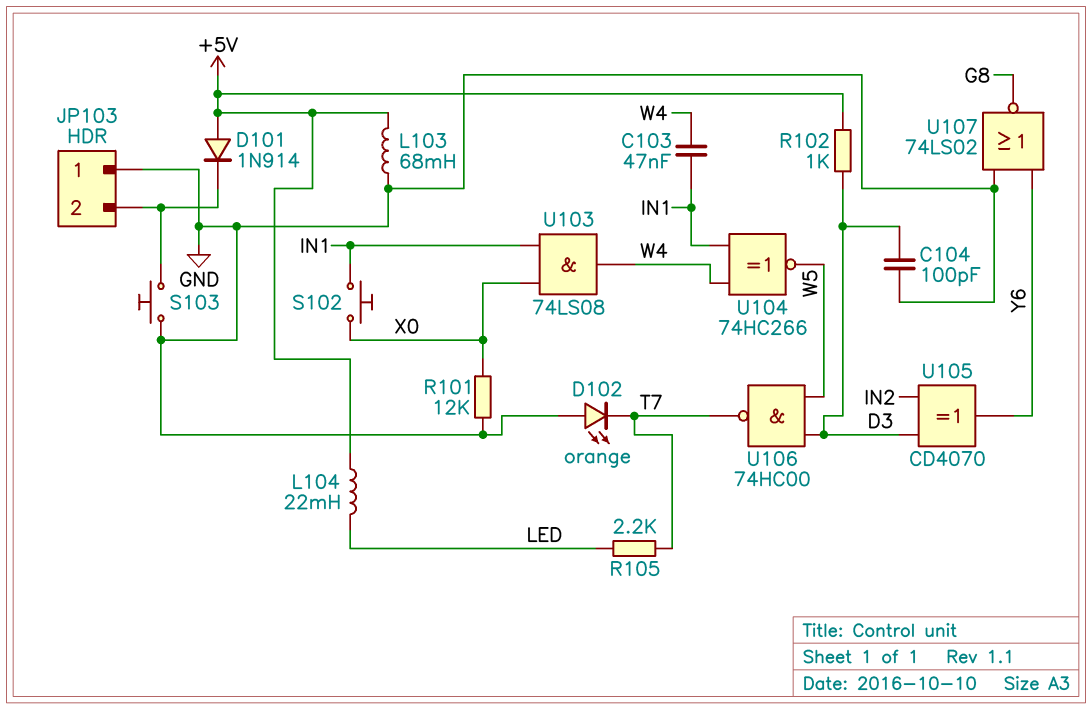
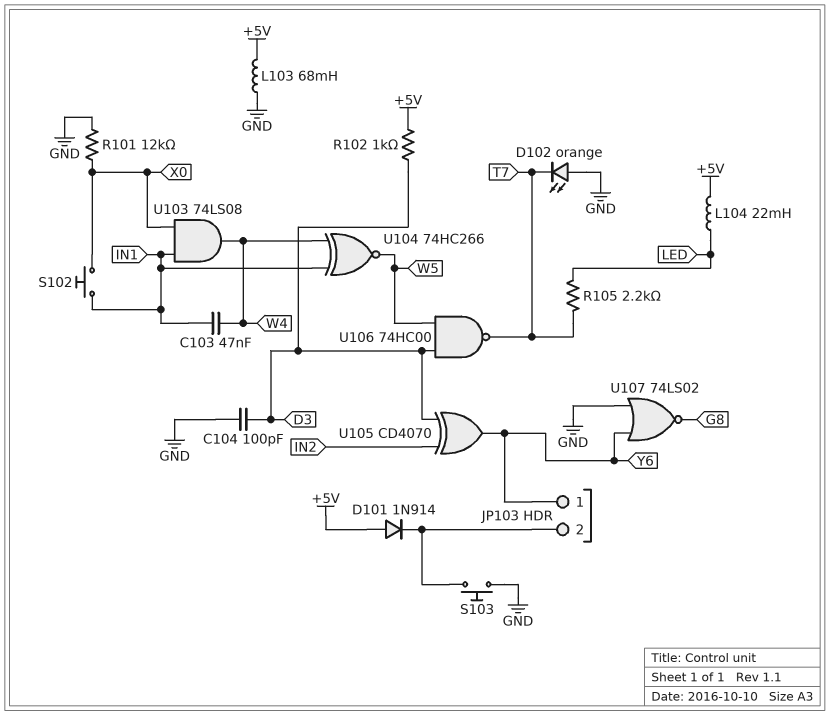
JP103 pin 1: GND -> Y6

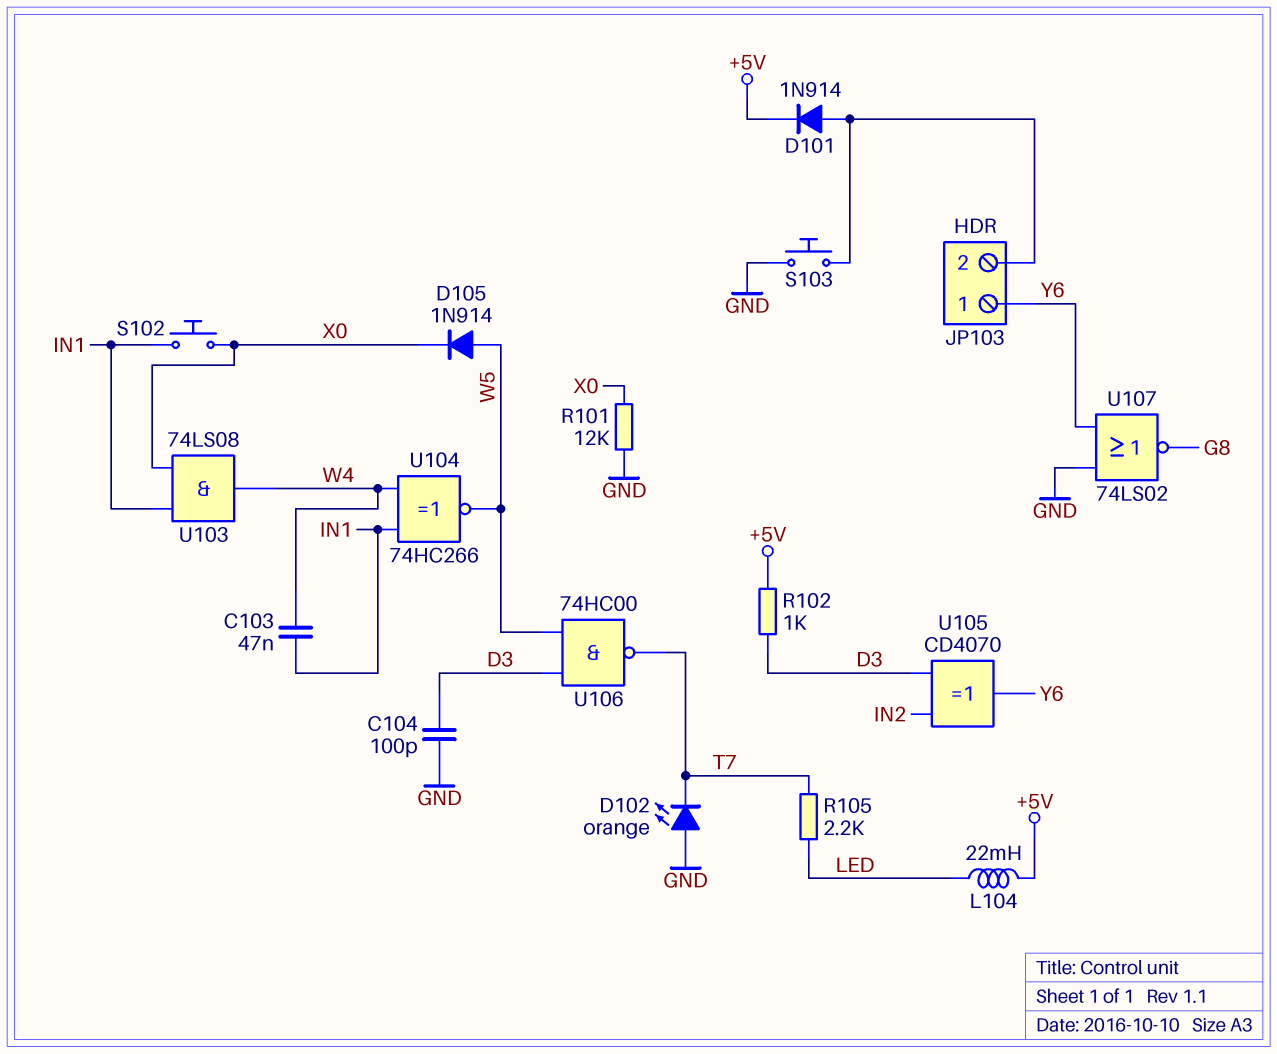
D101: diode 1N914 (A +5V, K JP103/2) -> diode 1N914 (A JP103/2, K +5V)
D105: none -> diode 1N914 (A W5, K X0)
L103: 68mH (+5V, GND) -> none

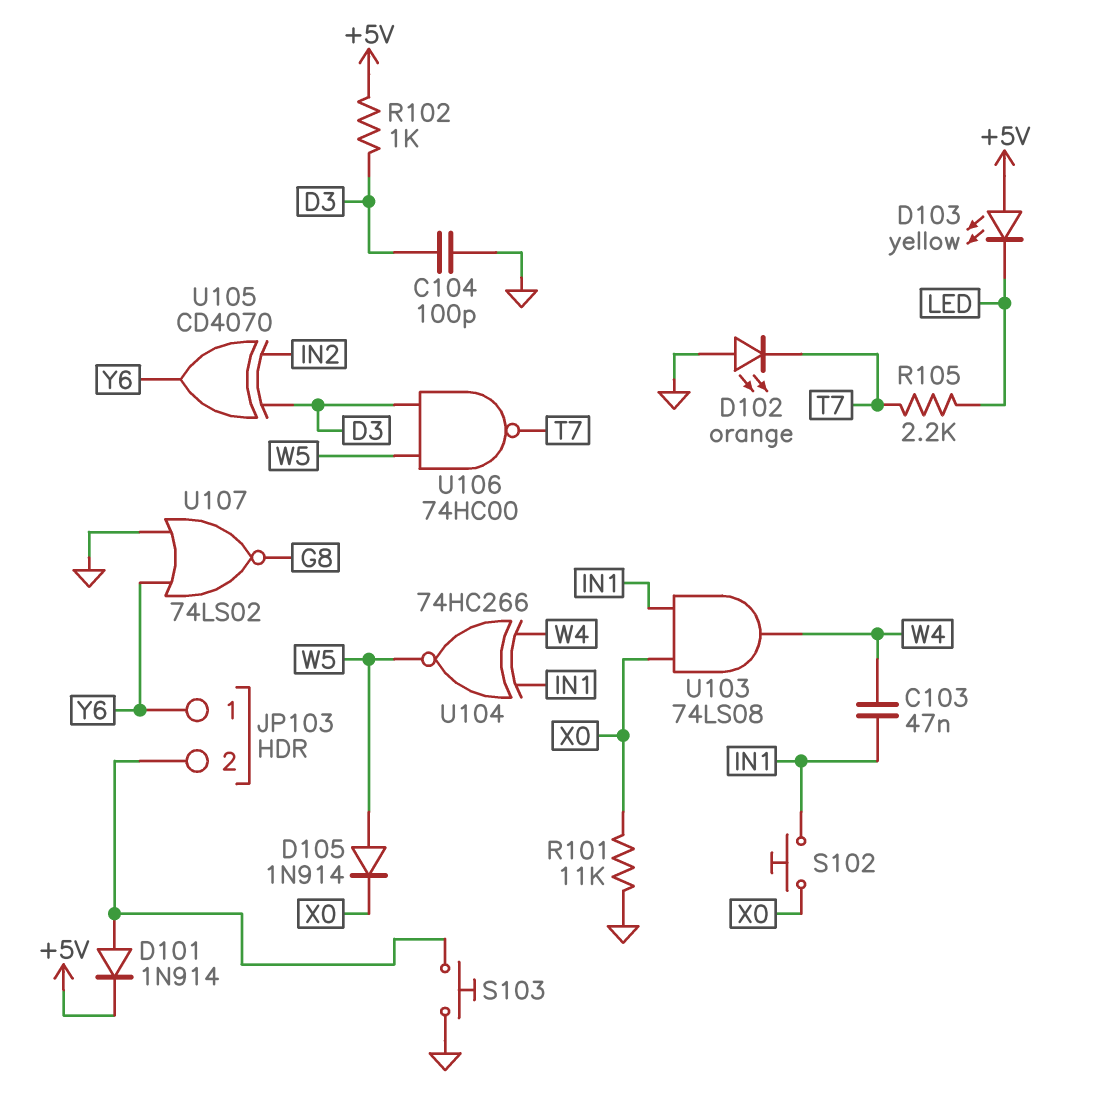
D103: none -> LED yellow (A +5V, K LED)
L104: 22mH (+5V, LED) -> none
R101: 12k (GND, X0) -> 11k (GND, X0)

